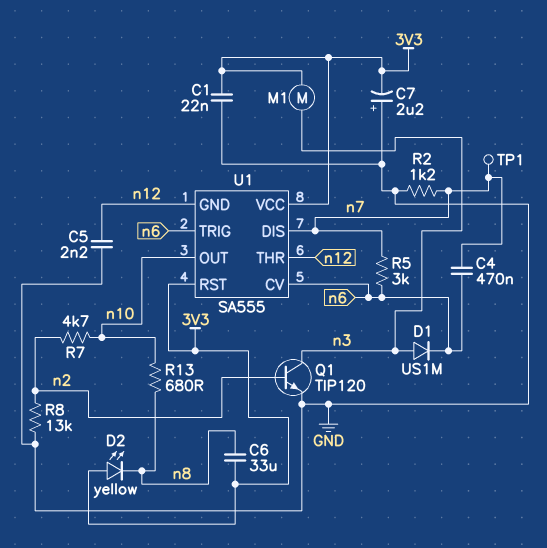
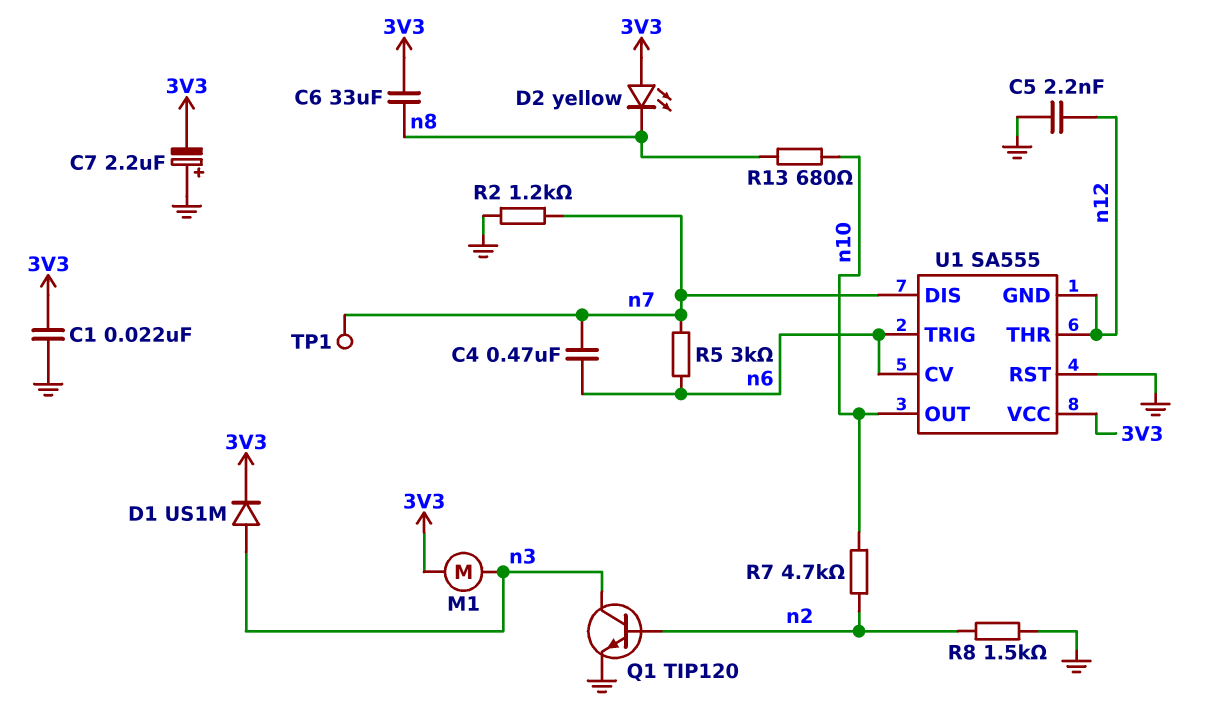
D1: diode US1M (A n3, K n6) -> diode US1M (A n3, K 3V3)
R8: 13k (GND, n2) -> 1.5k (GND, n2)
U1 pin RST: 3V3 -> GND

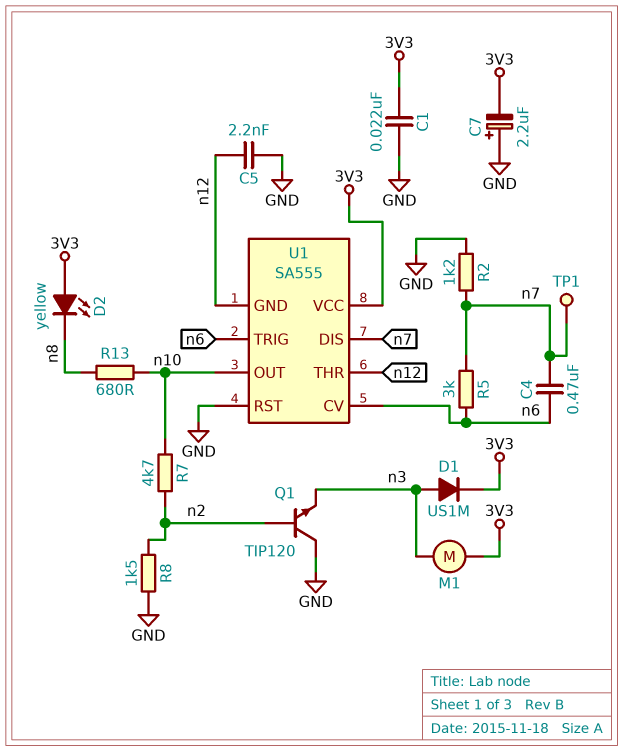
C6: 33uF (3V3, n8) -> none
Q1: NPN TIP120 (B n2, C n3, E GND) -> NPN TIP120 (B n2, C GND, E n3)

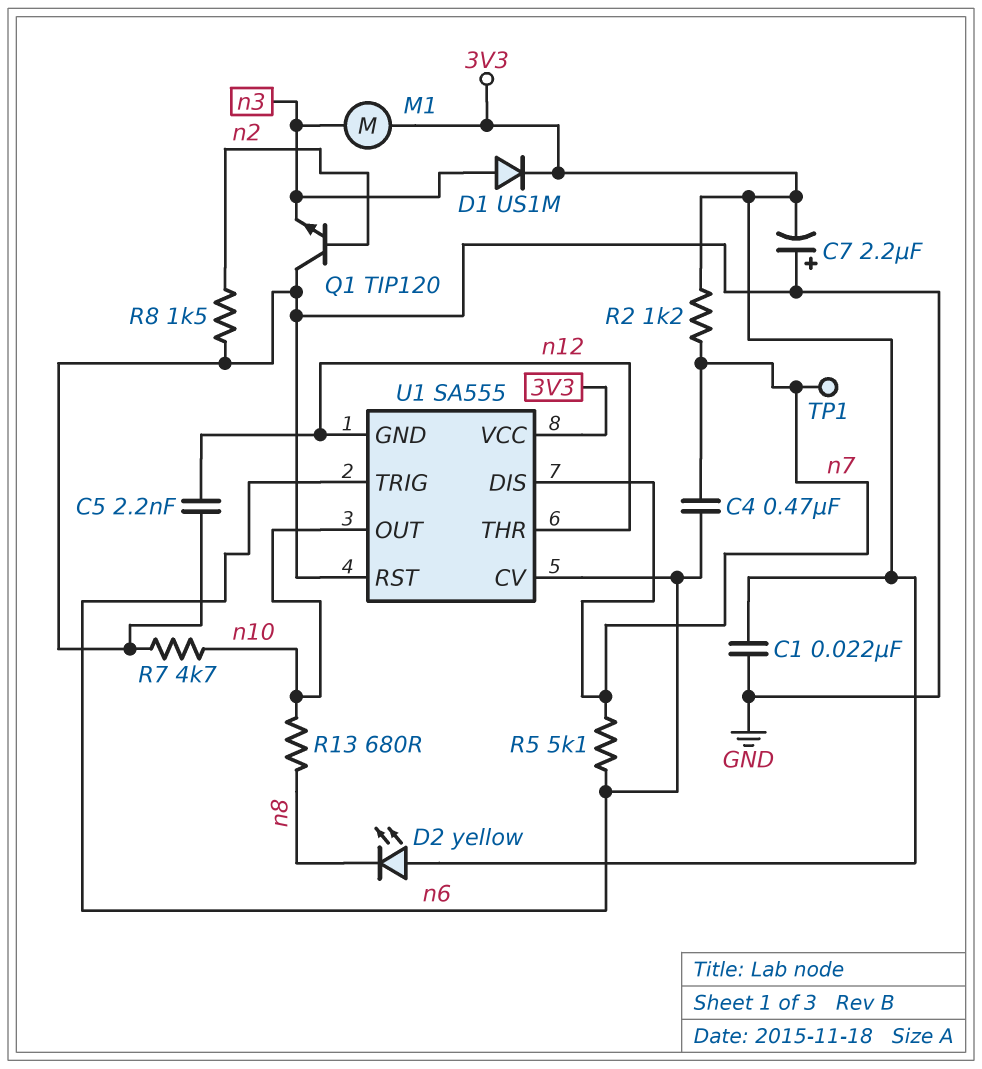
R2: 1.2k (GND, n7) -> 1.2k (3V3, n7)
R5: 3k (n6, n7) -> 5.1k (n6, n7)
R7: 4.7k (n2, n10) -> 4.7k (GND, n10)

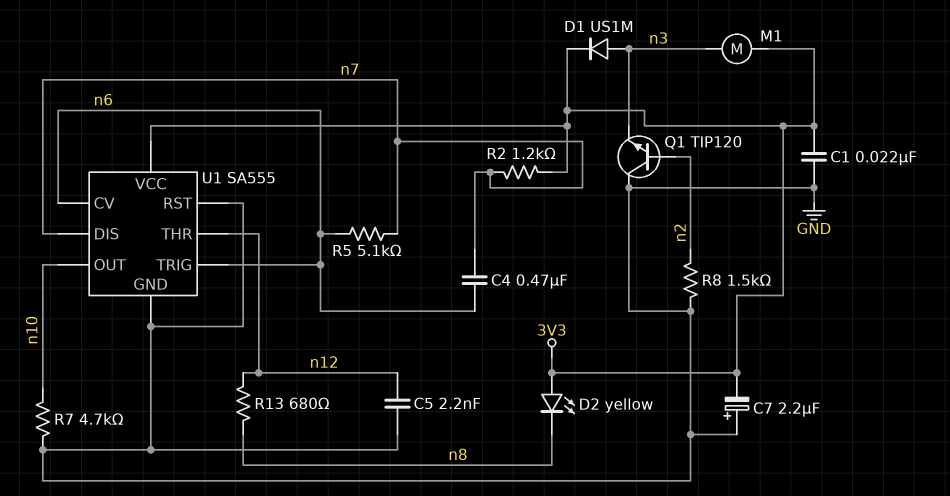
R13: 680 (n8, n10) -> 680 (n8, n12)
TP1: test point (n7) -> none
U1 pin GND: n12 -> GND

